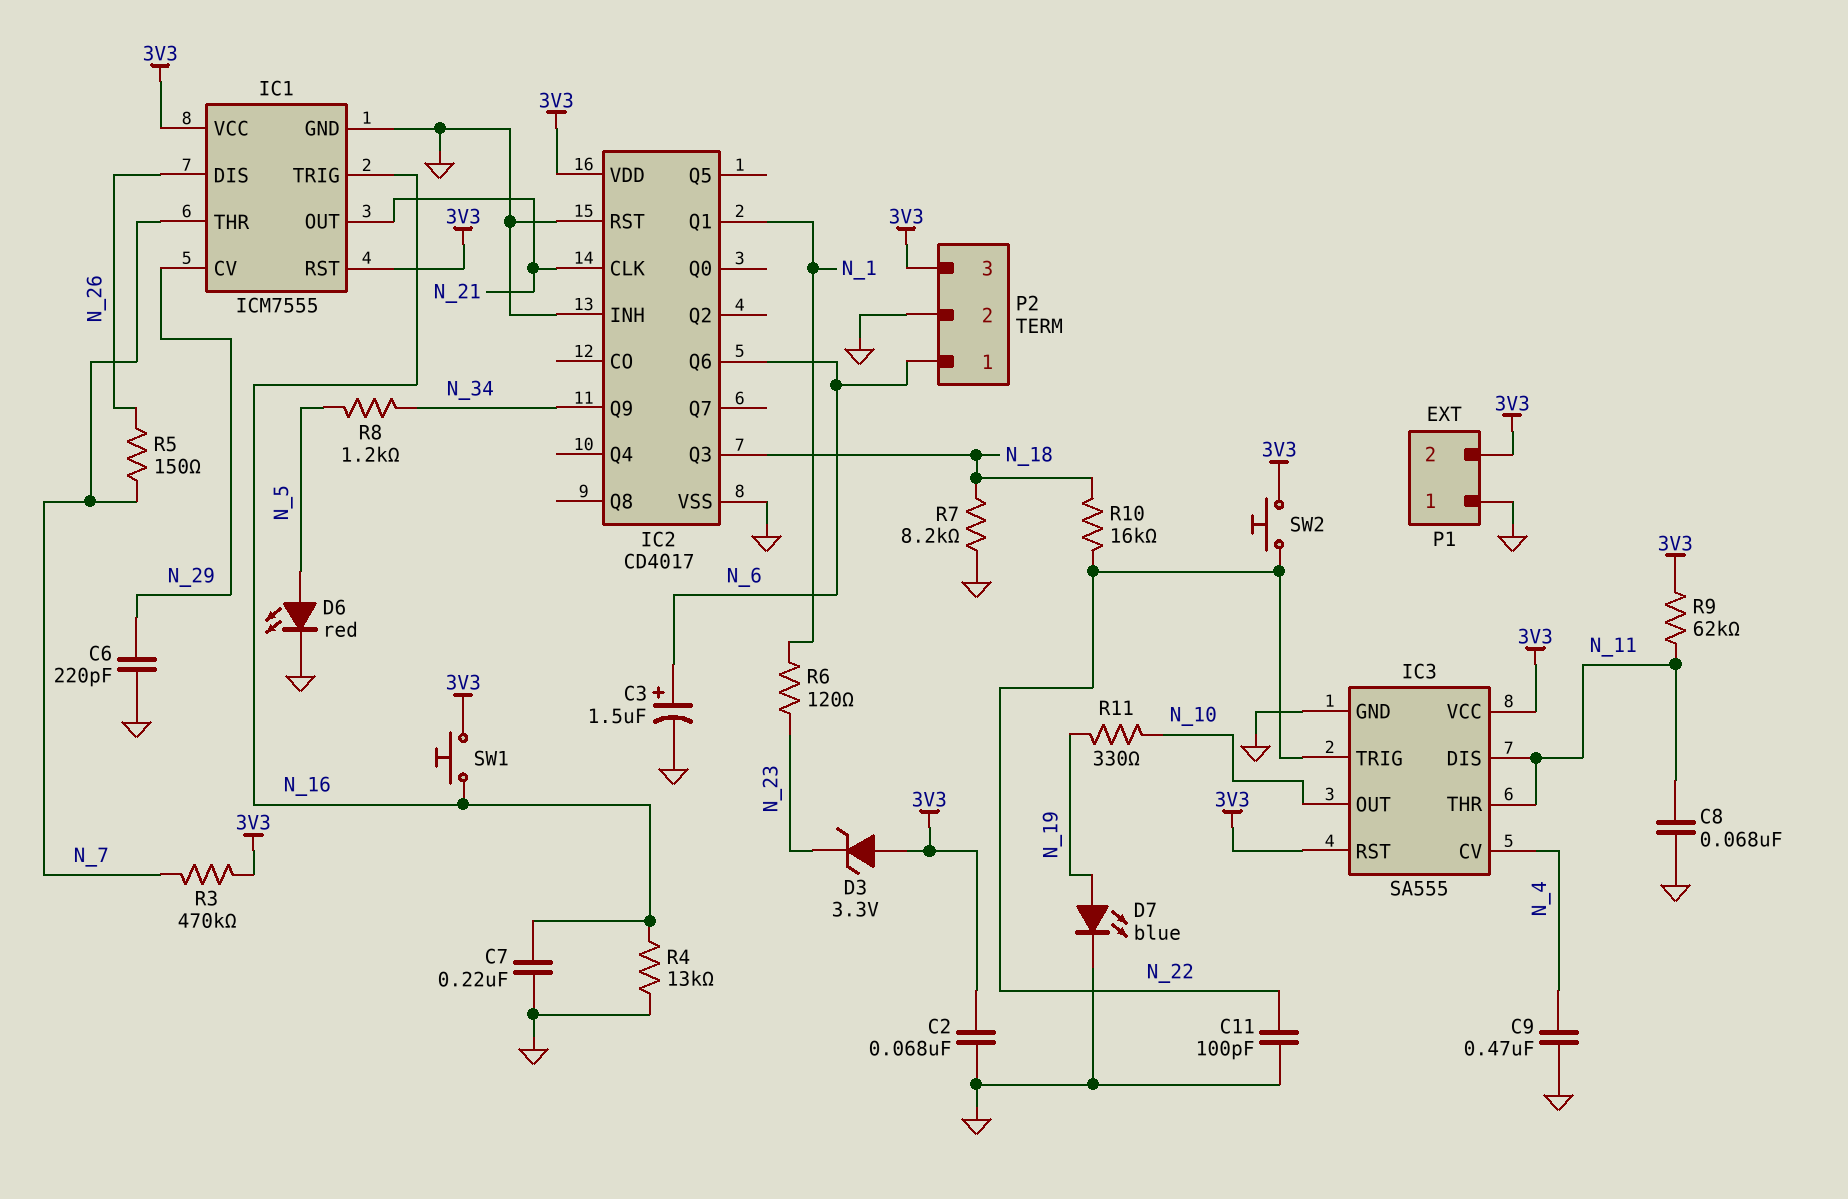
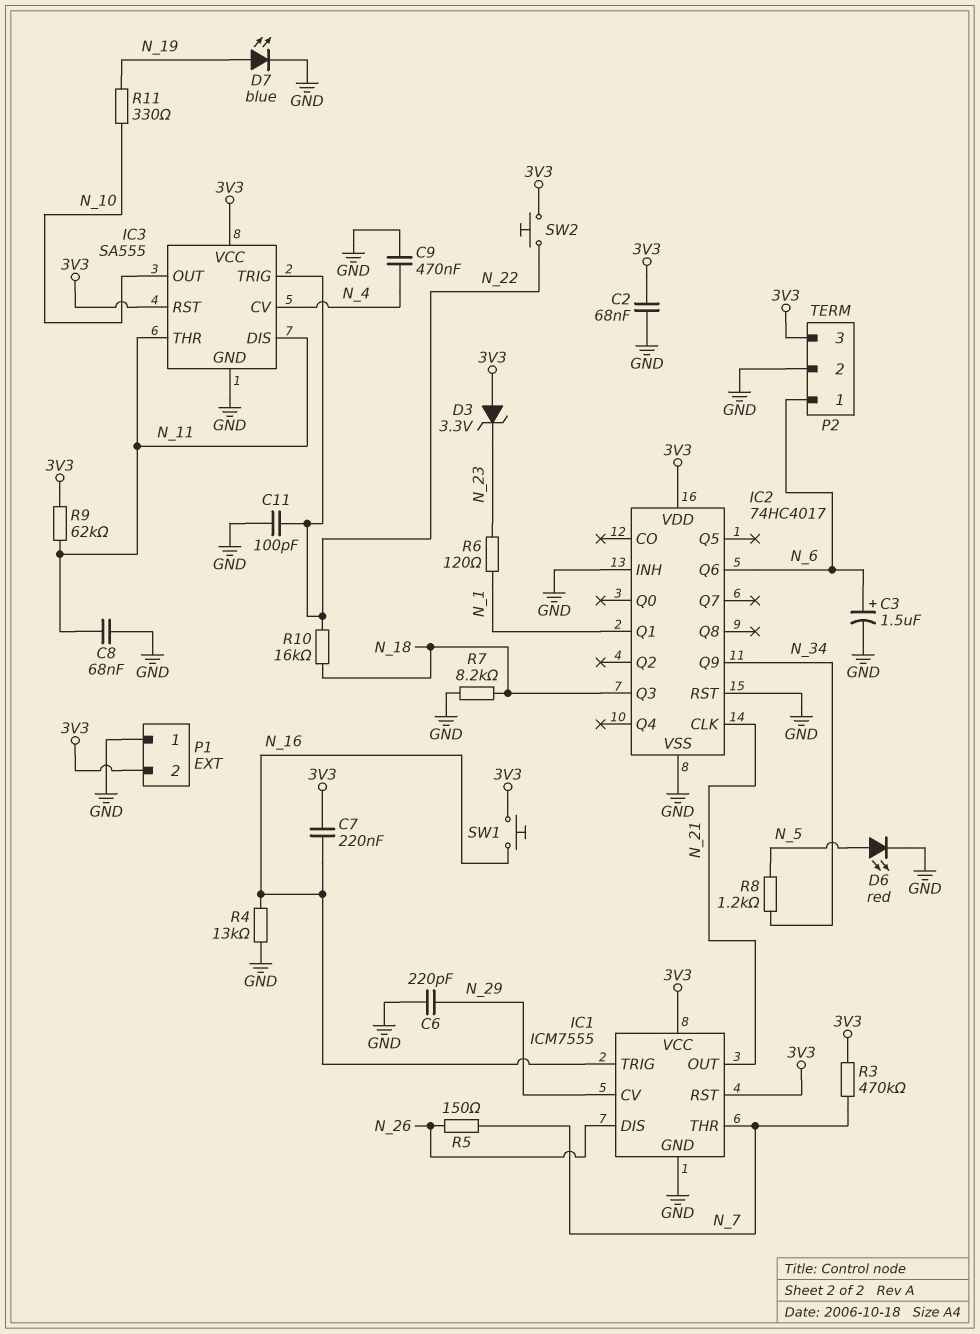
C7: 220nF (GND, N_16) -> 220nF (3V3, N_16)
IC2: CD4017 -> 74HC4017

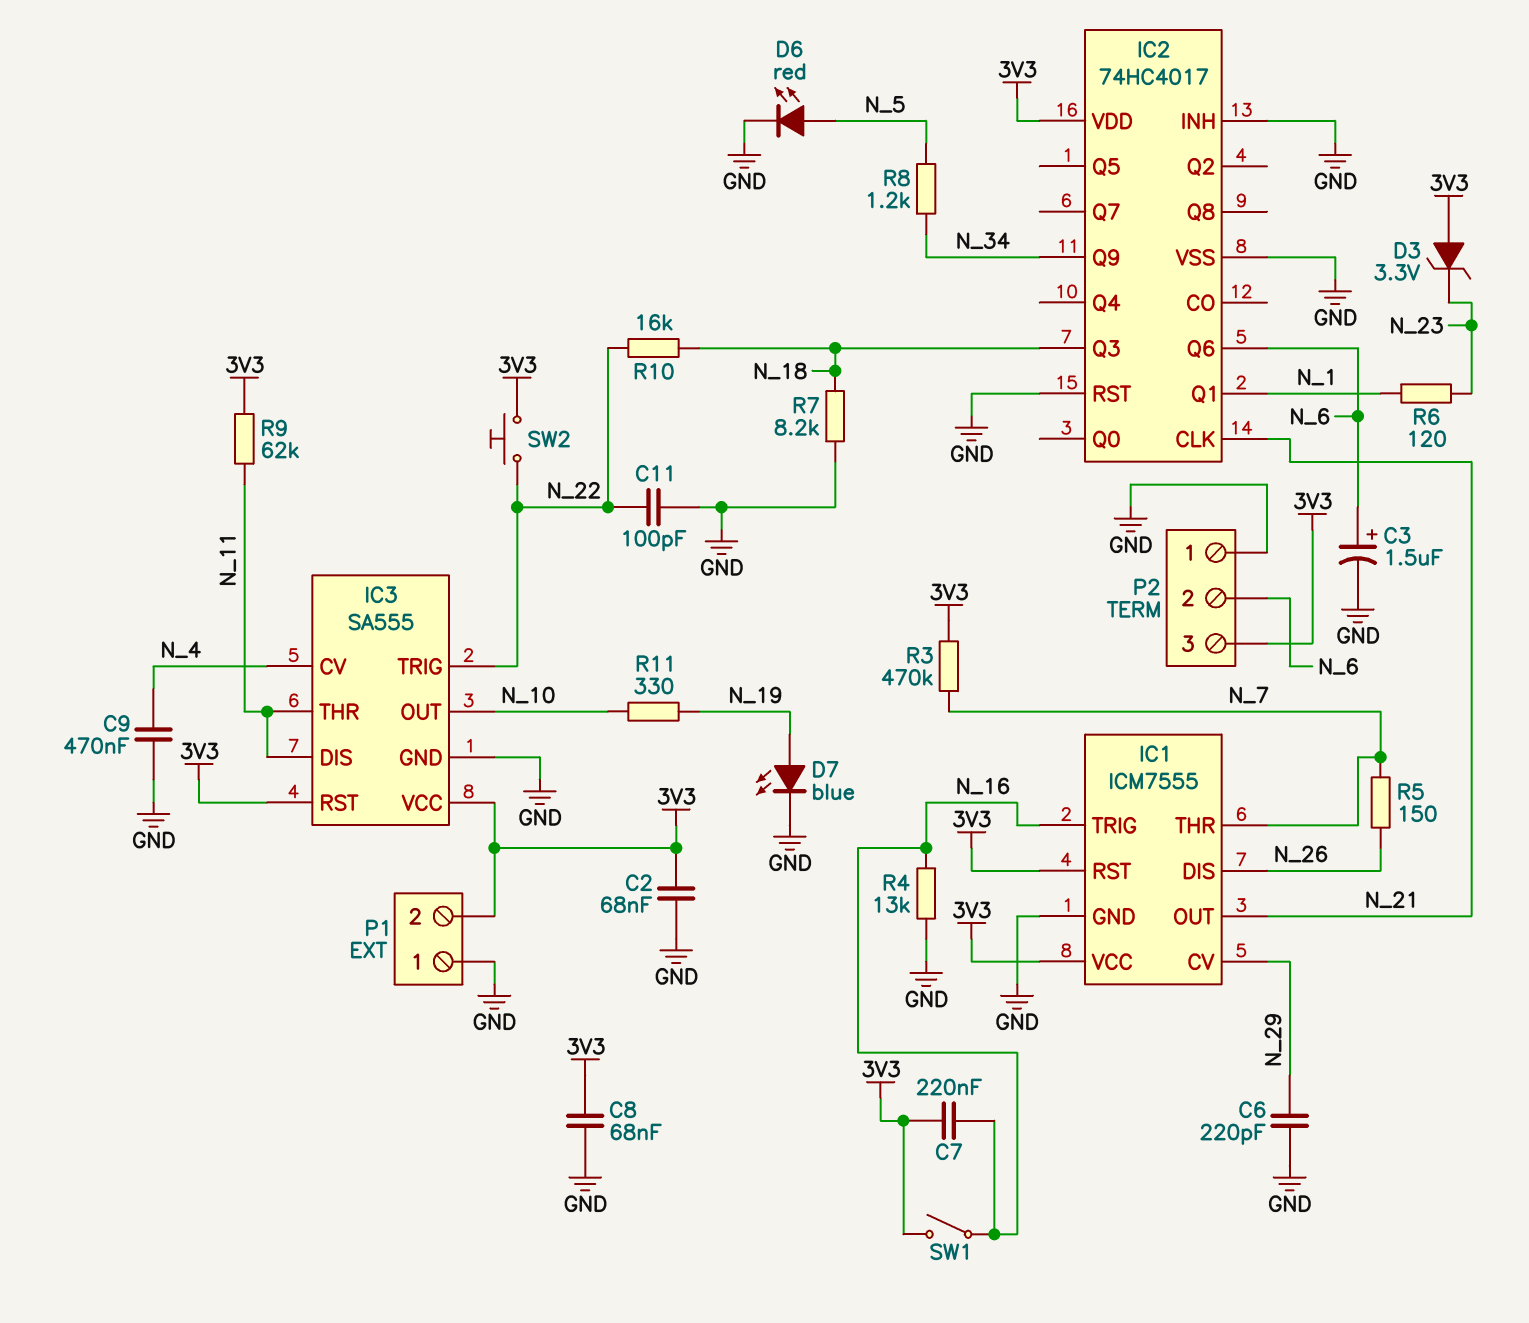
C8: 68nF (GND, N_11) -> 68nF (3V3, GND)
P2 pin 1: N_6 -> GND
P2 pin 2: GND -> N_6
SW1: button (3V3, N_16) -> switch (3V3, N_16)

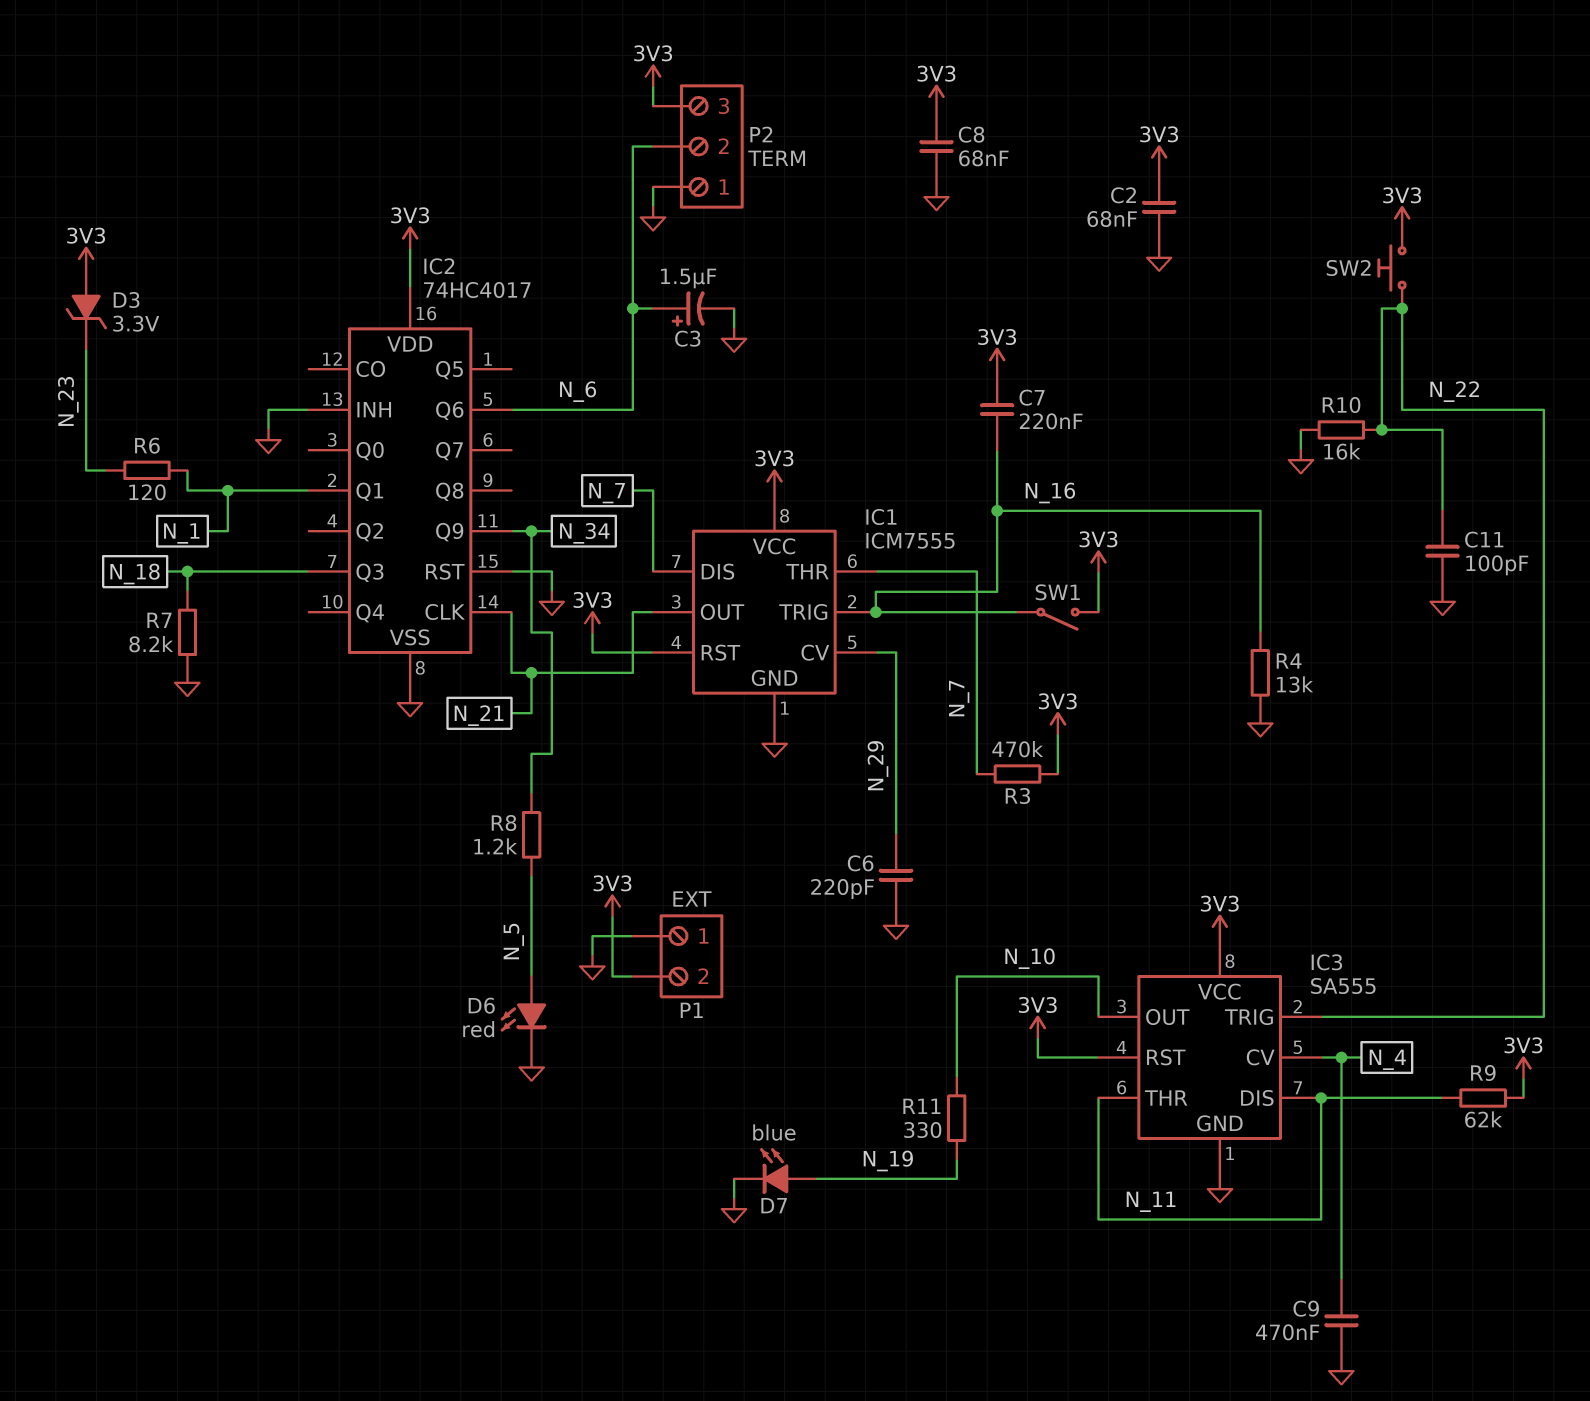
IC1 pin DIS: N_26 -> N_7
R5: 150 (N_7, N_26) -> none
R10: 16k (N_18, N_22) -> 16k (GND, N_22)

